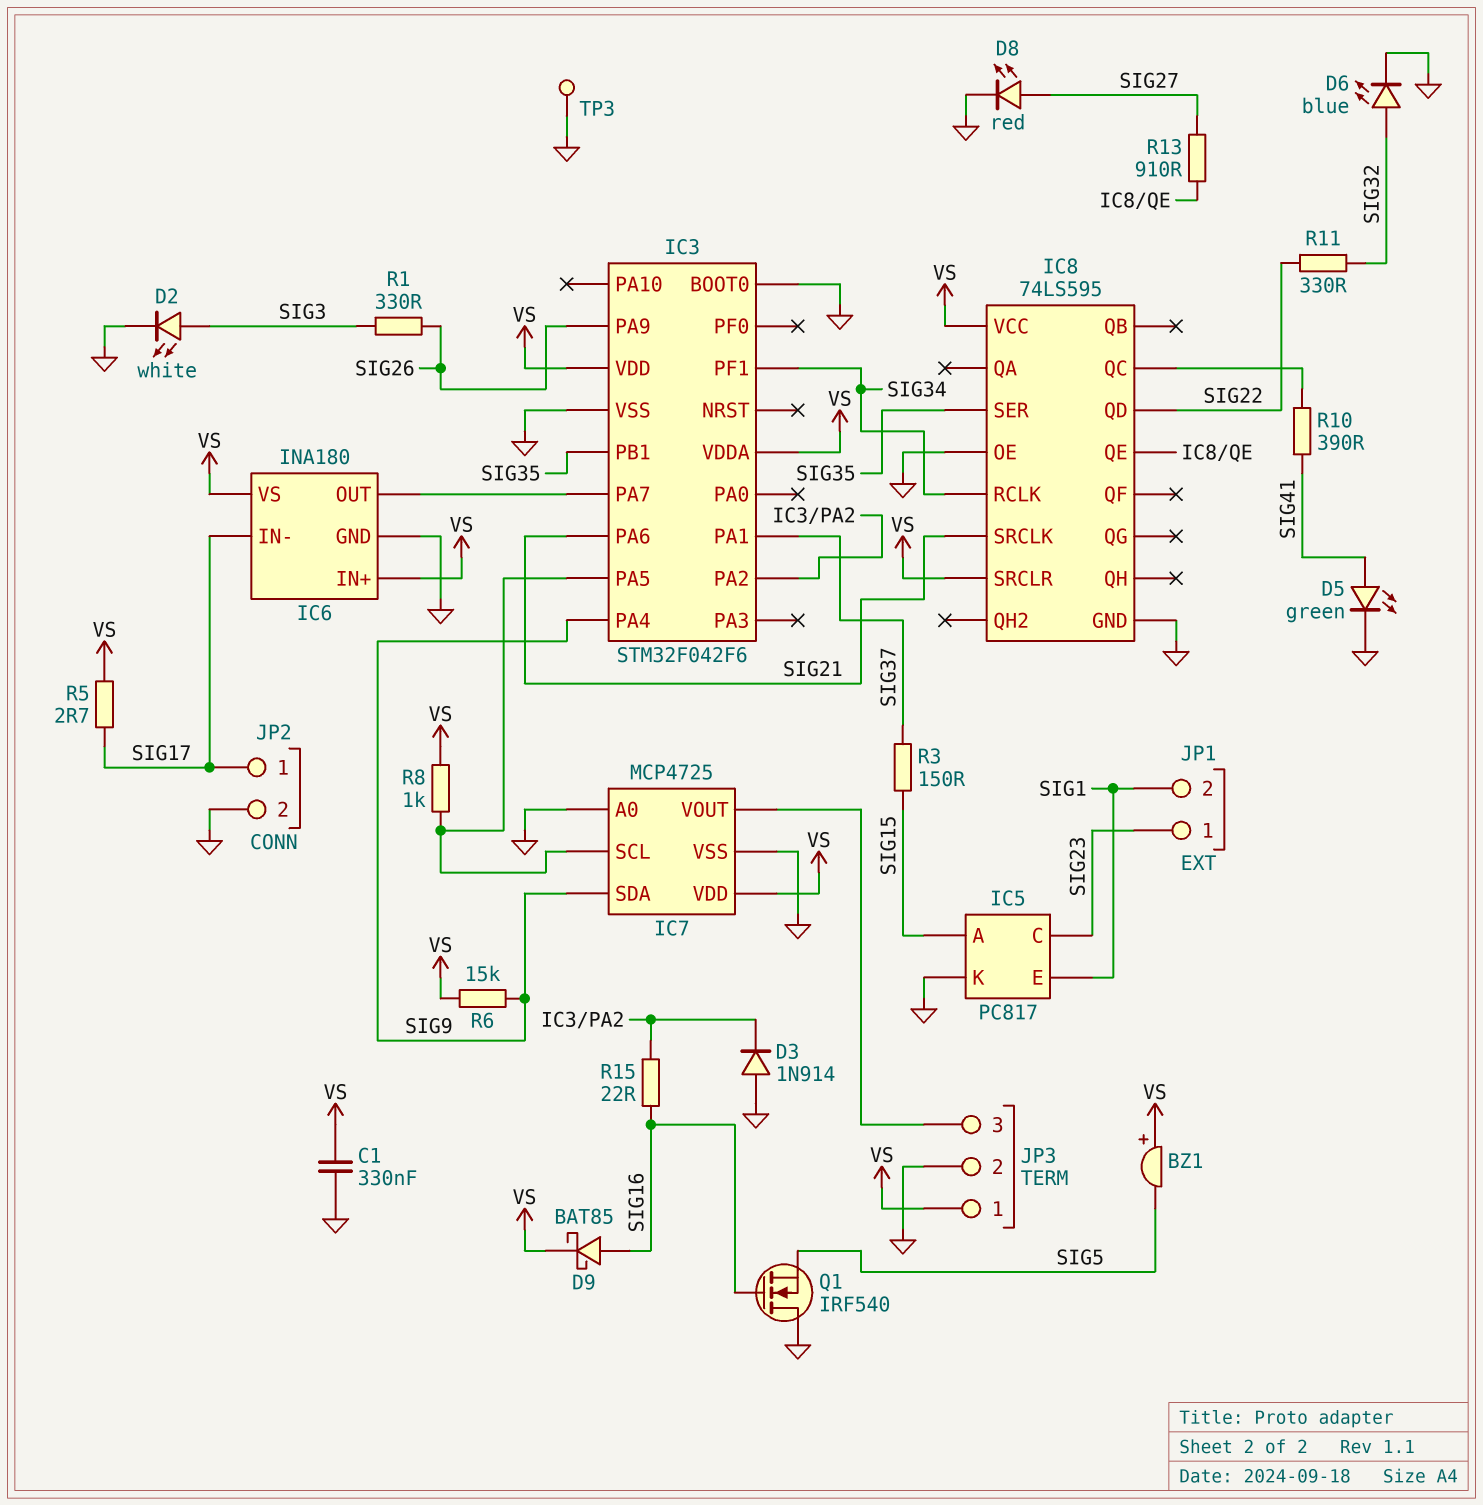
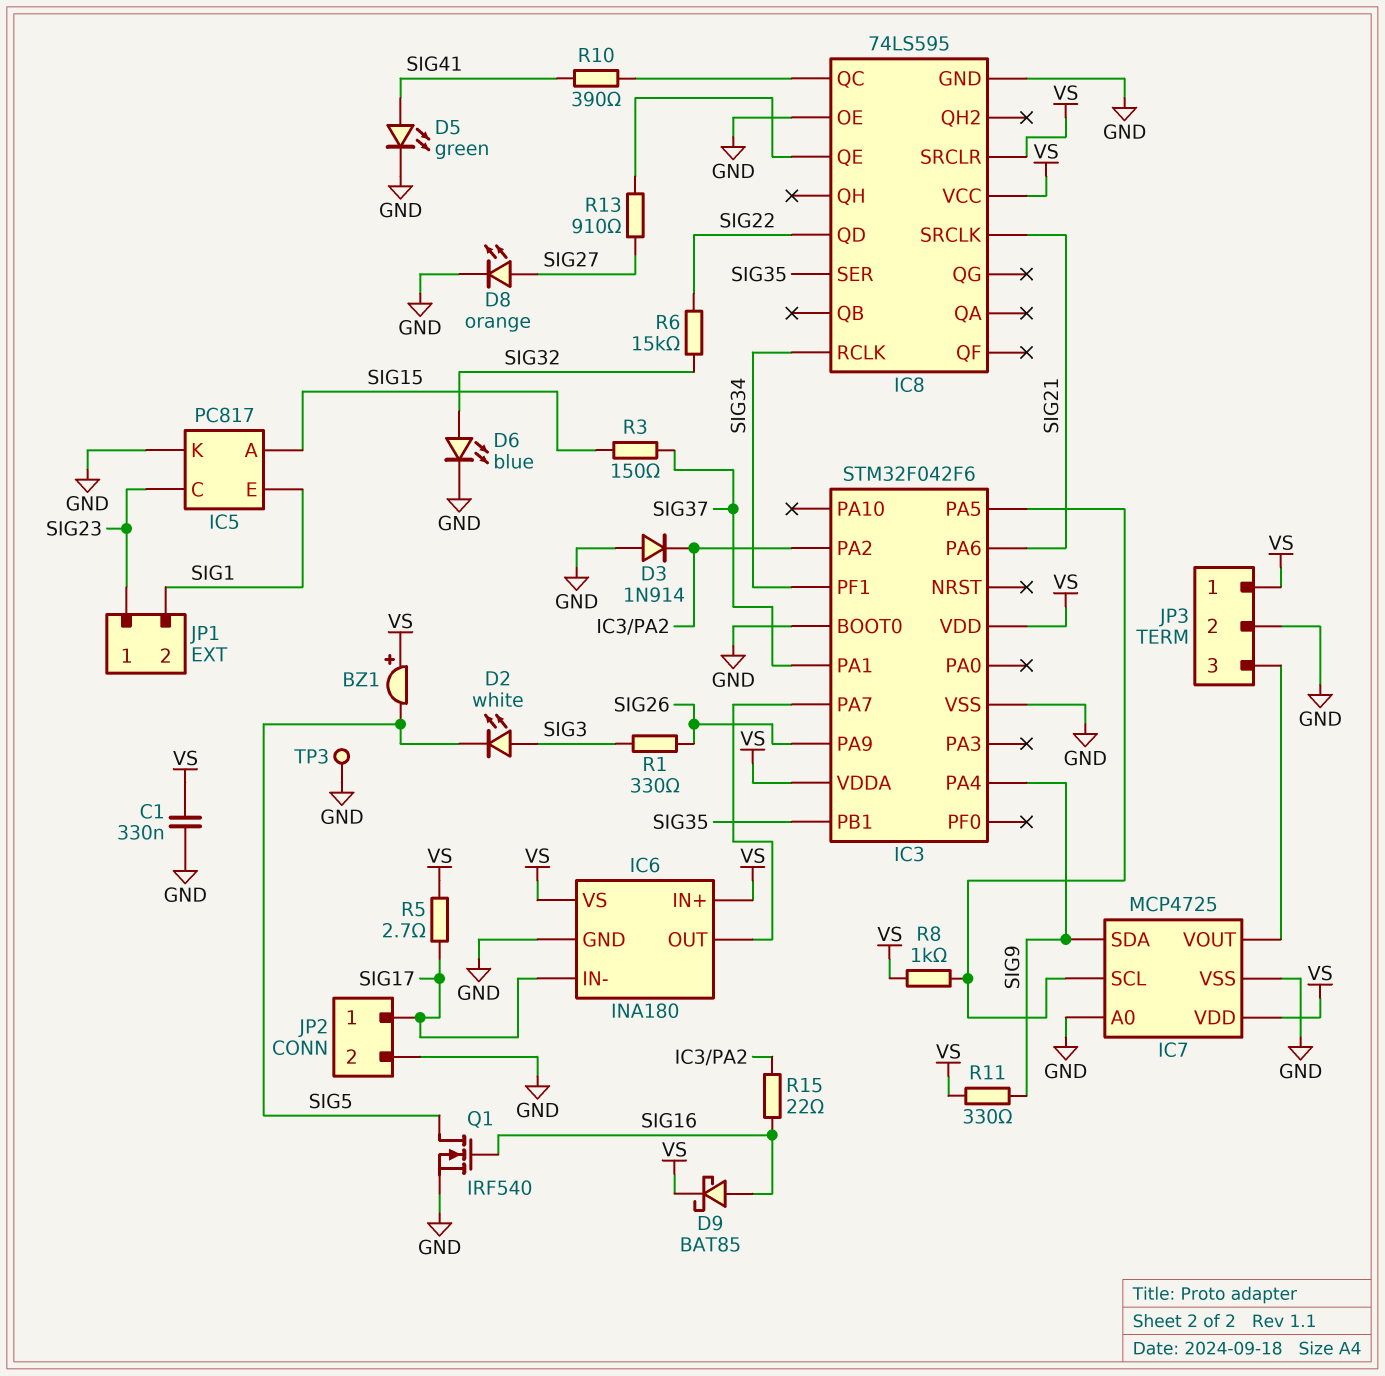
D2: LED white (A SIG3, K GND) -> LED white (A SIG3, K SIG5)
D8: LED red (A SIG27, K GND) -> LED orange (A SIG27, K GND)
Q1: NMOS IRF540 (G SIG16, D GND, S SIG5) -> NMOS IRF540 (G SIG16, D SIG5, S GND)
R6: 15k (SIG9, VS) -> 15k (SIG22, SIG32)
R11: 330 (SIG22, SIG32) -> 330 (SIG9, VS)

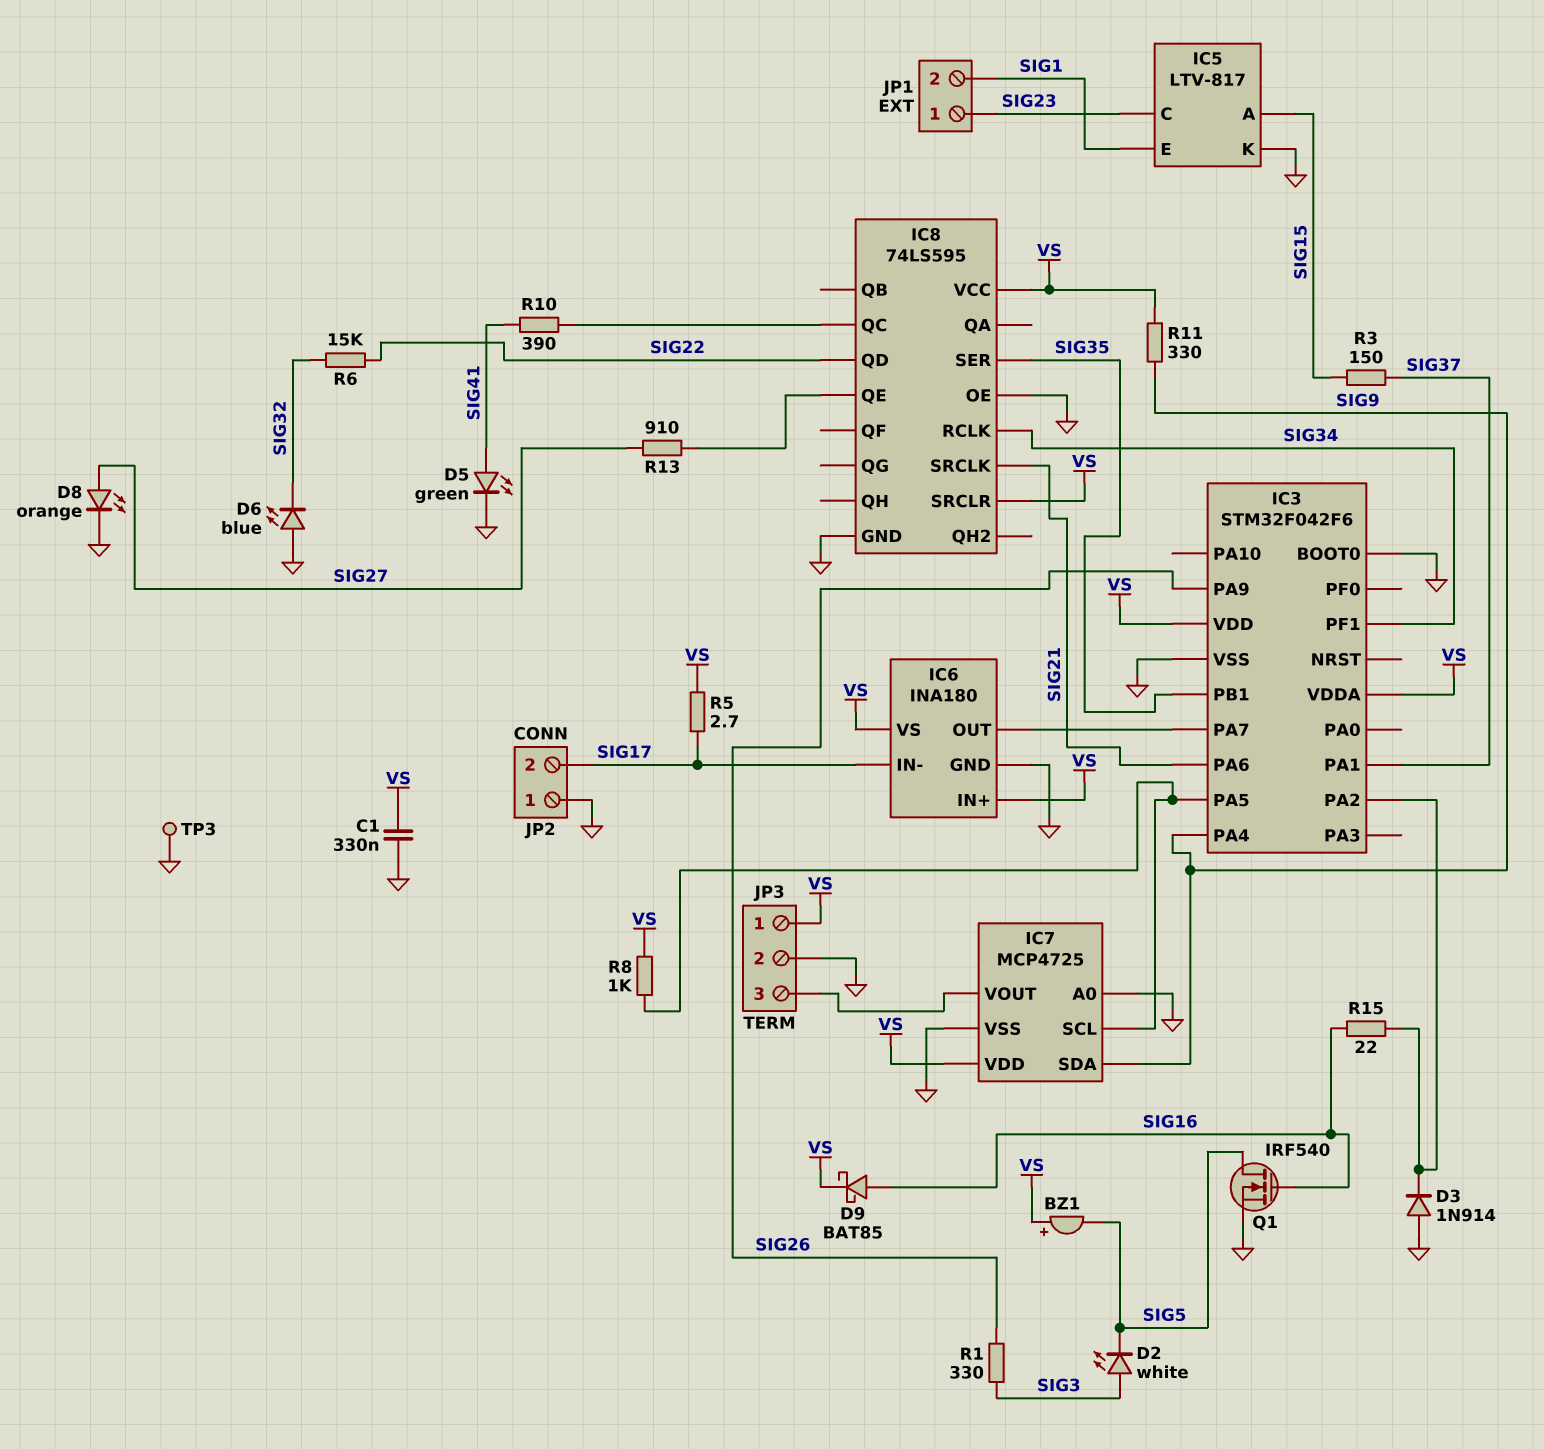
D6: LED blue (A SIG32, K GND) -> LED blue (A GND, K SIG32)
IC5: PC817 -> LTV-817
JP2 pin 1: SIG17 -> GND
JP2 pin 2: GND -> SIG17

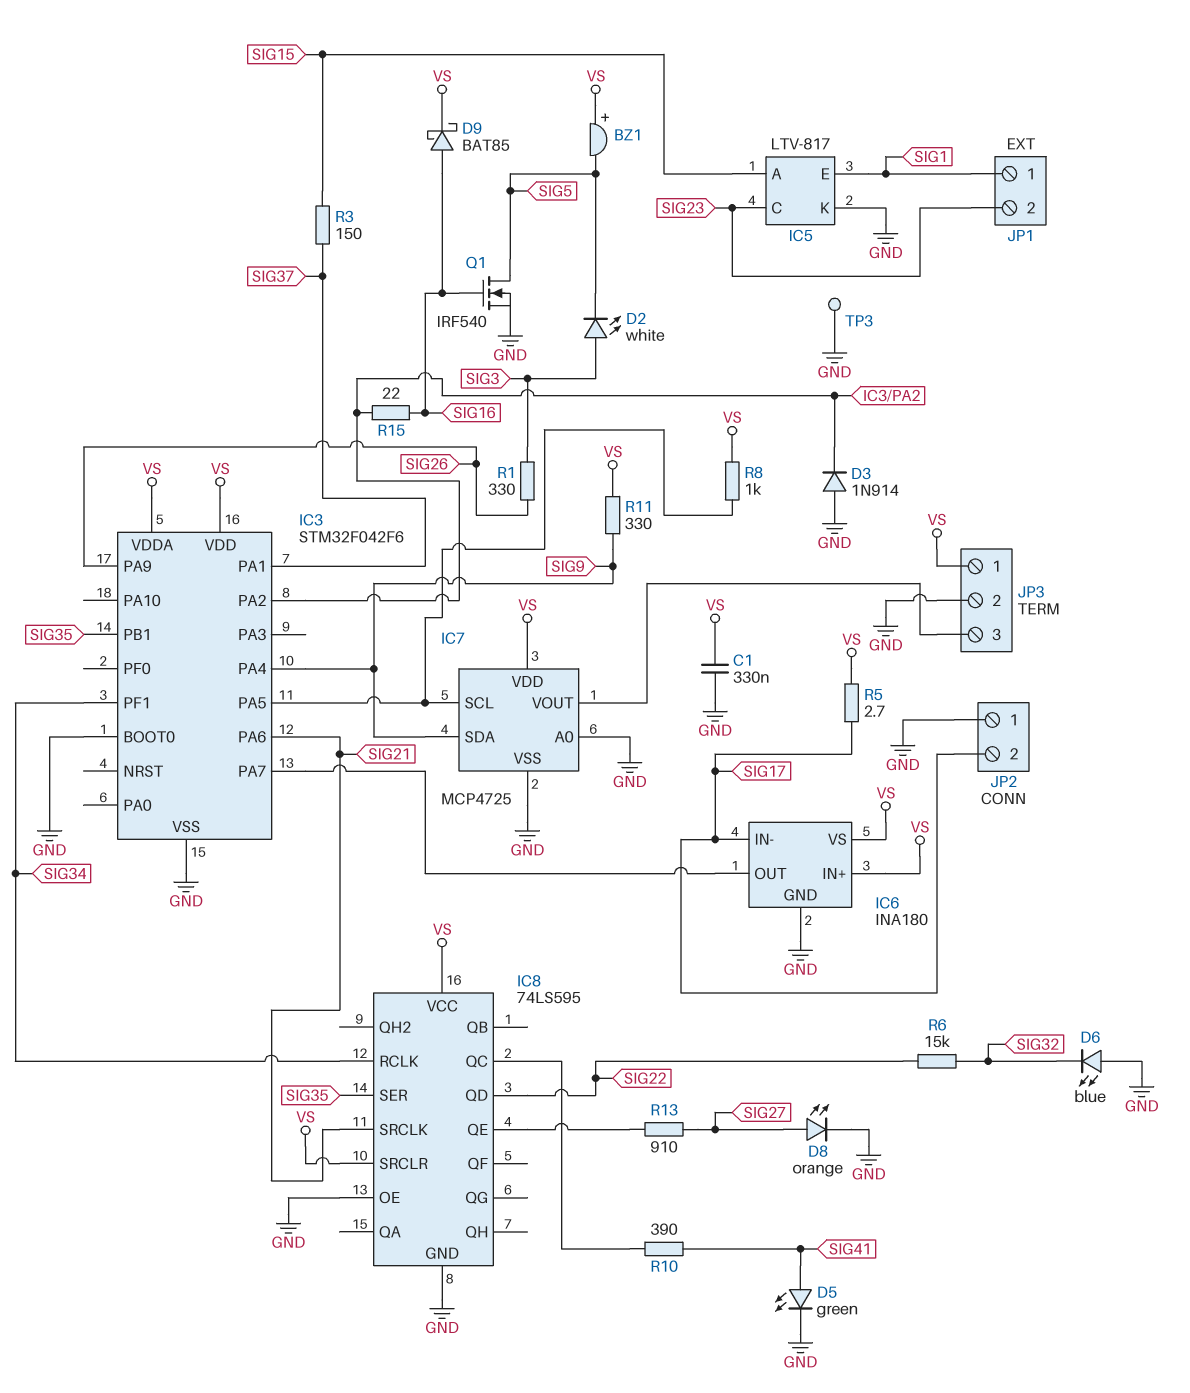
JP1 pin 1: SIG23 -> SIG1
JP1 pin 2: SIG1 -> SIG23

